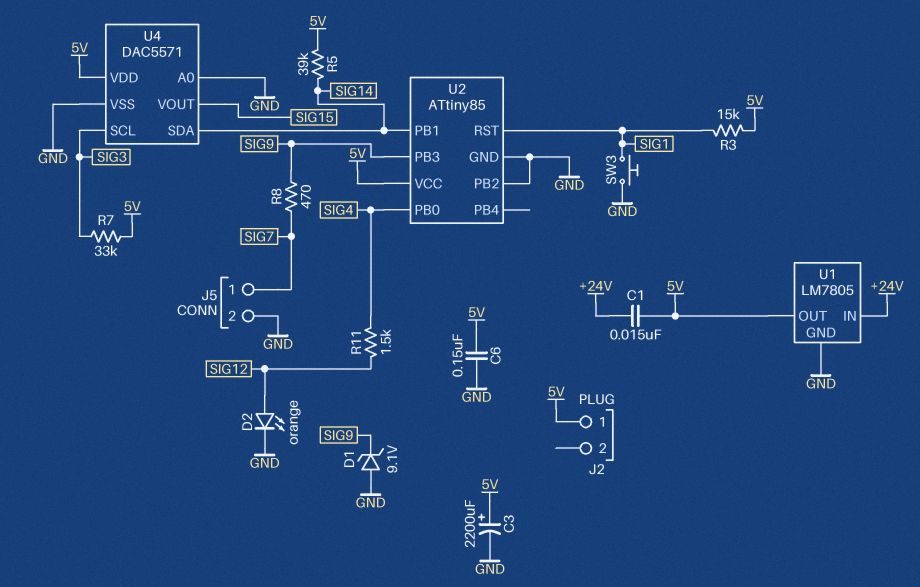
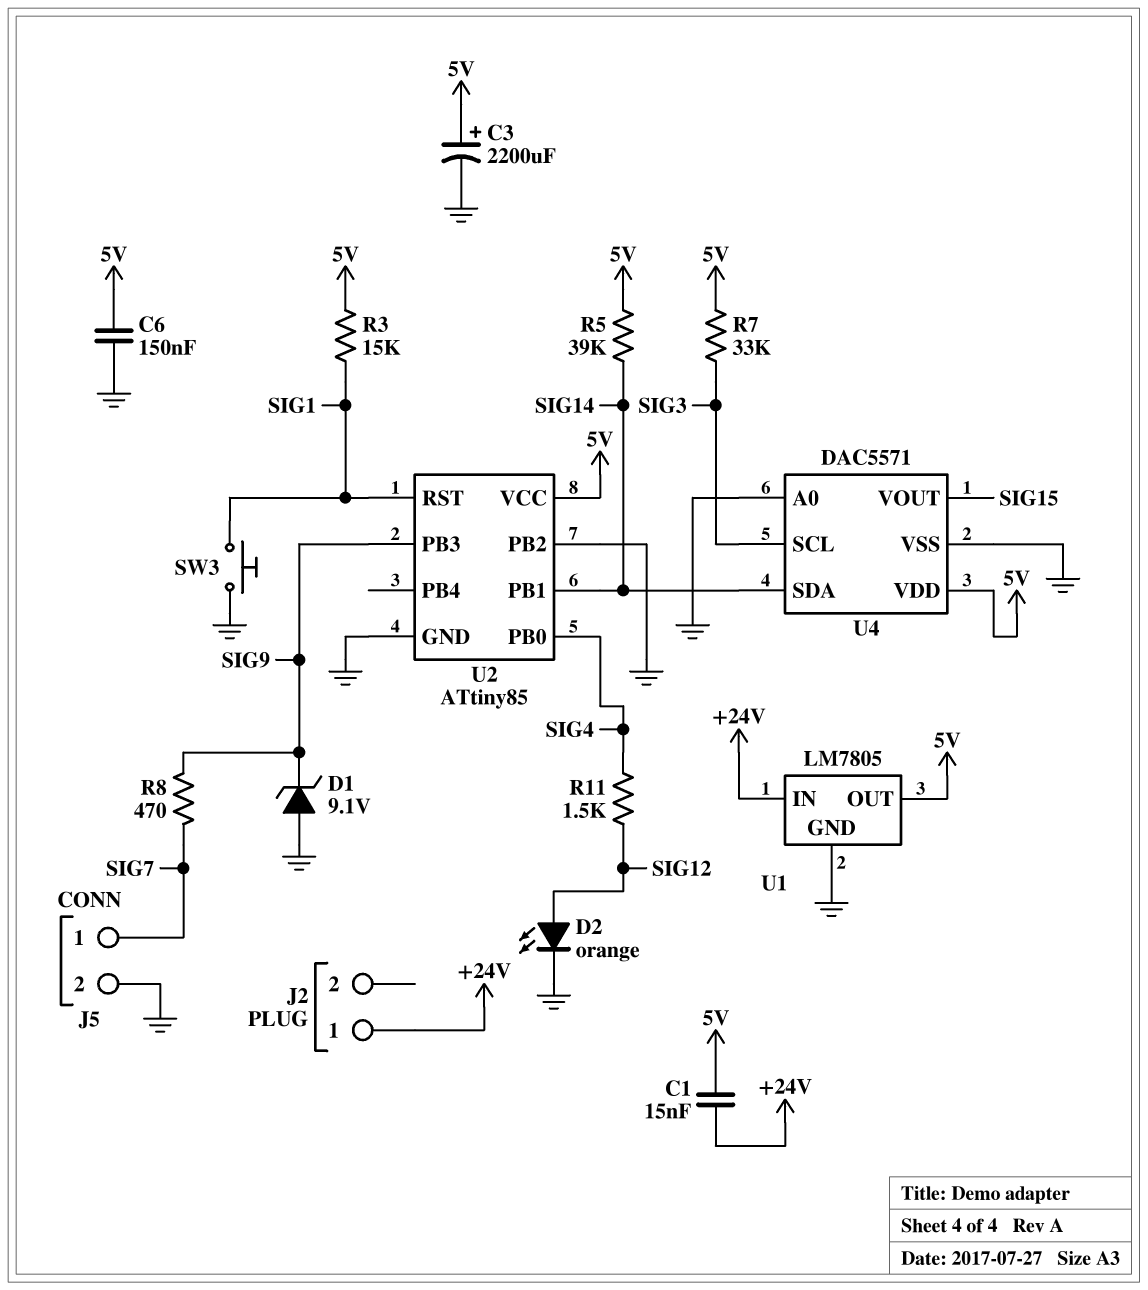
J2 pin 1: 5V -> +24V

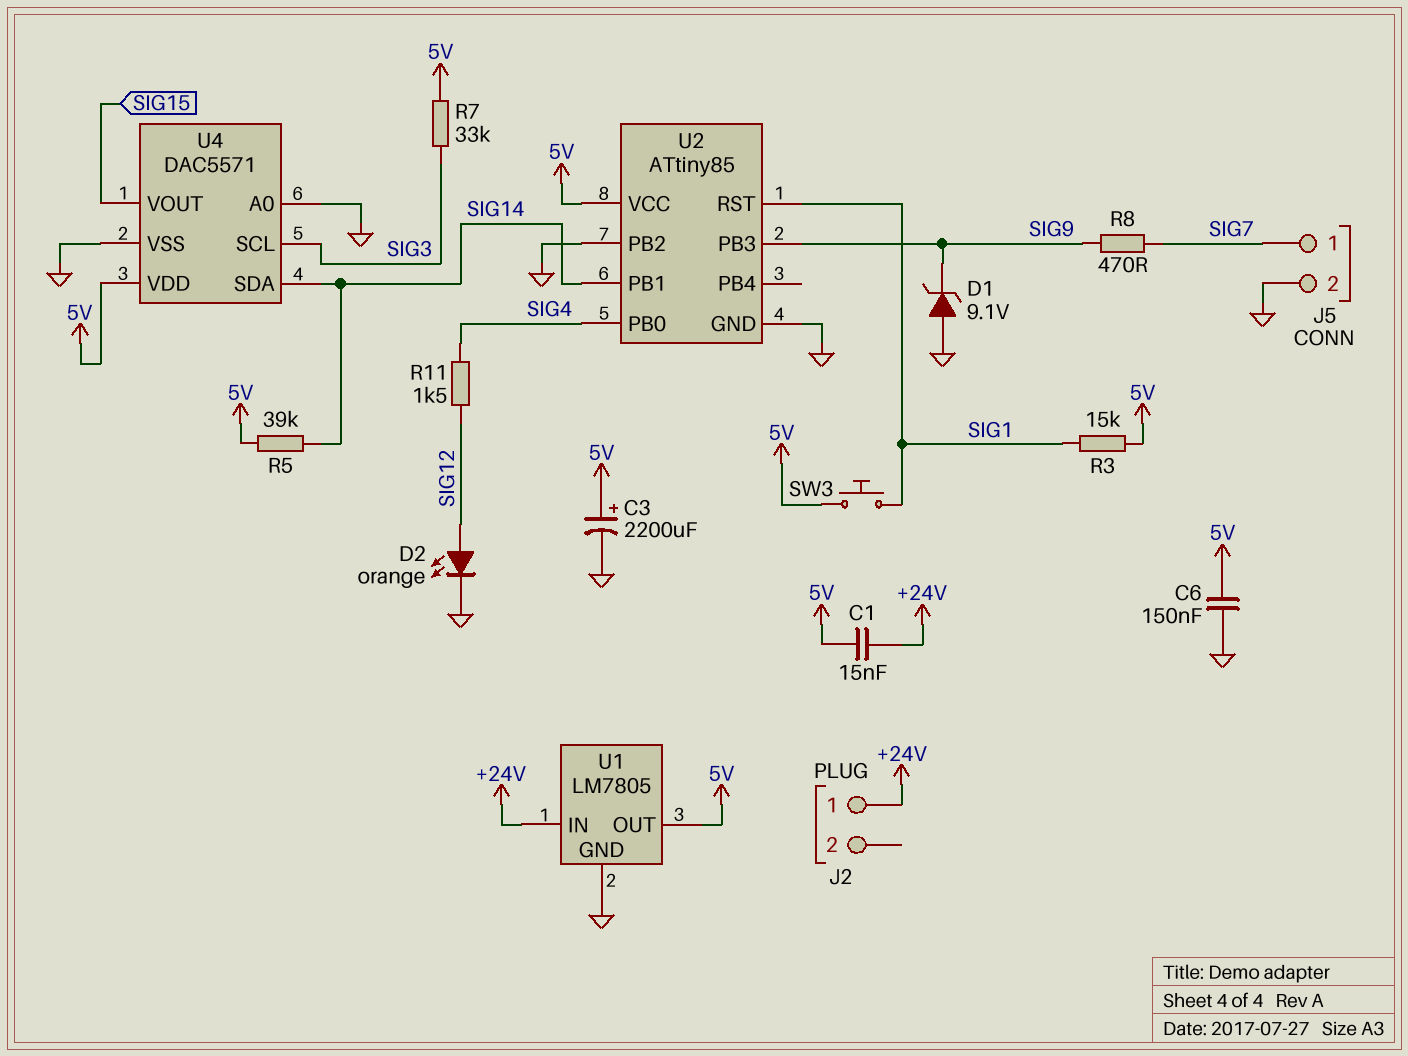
SW3: button (GND, SIG1) -> button (5V, SIG1)

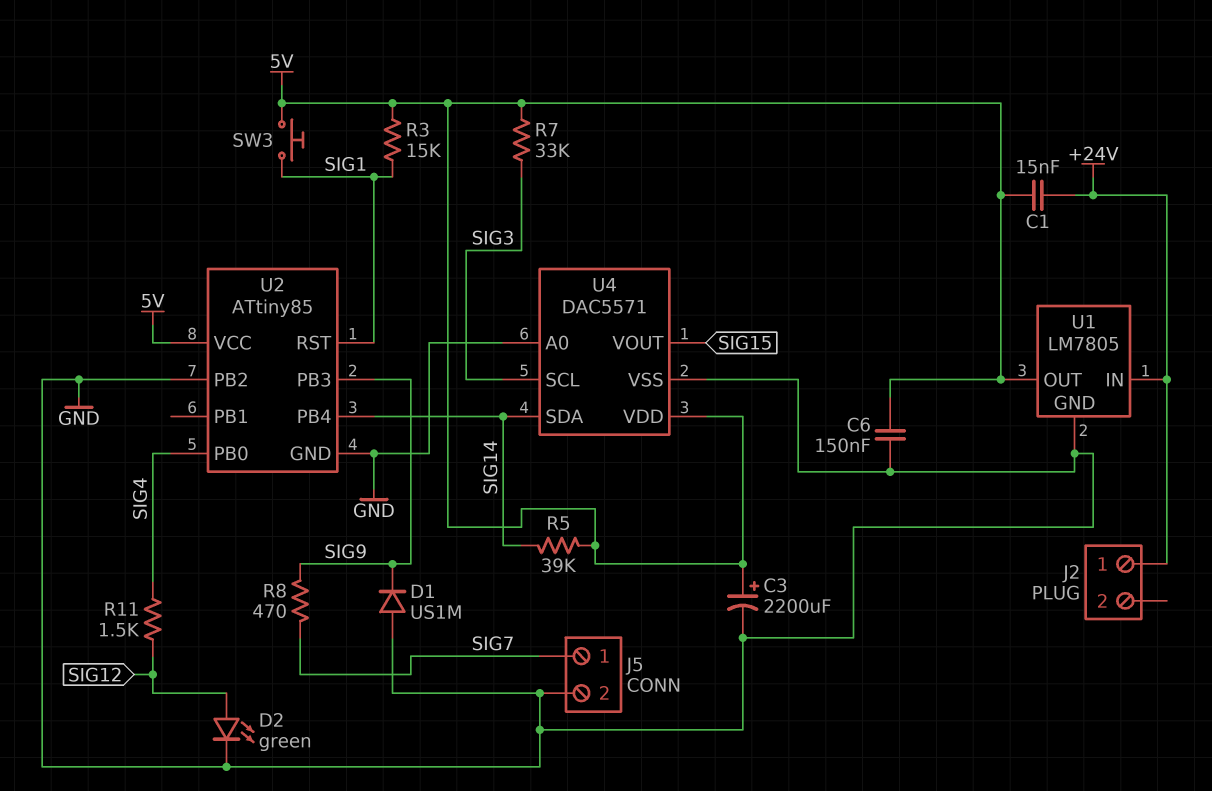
D1: zener 9.1V (A GND, K SIG9) -> diode US1M (A GND, K SIG9)
D2: LED orange (A SIG12, K GND) -> LED green (A SIG12, K GND)
U2 pin PB1: SIG14 -> none
U2 pin PB4: none -> SIG14

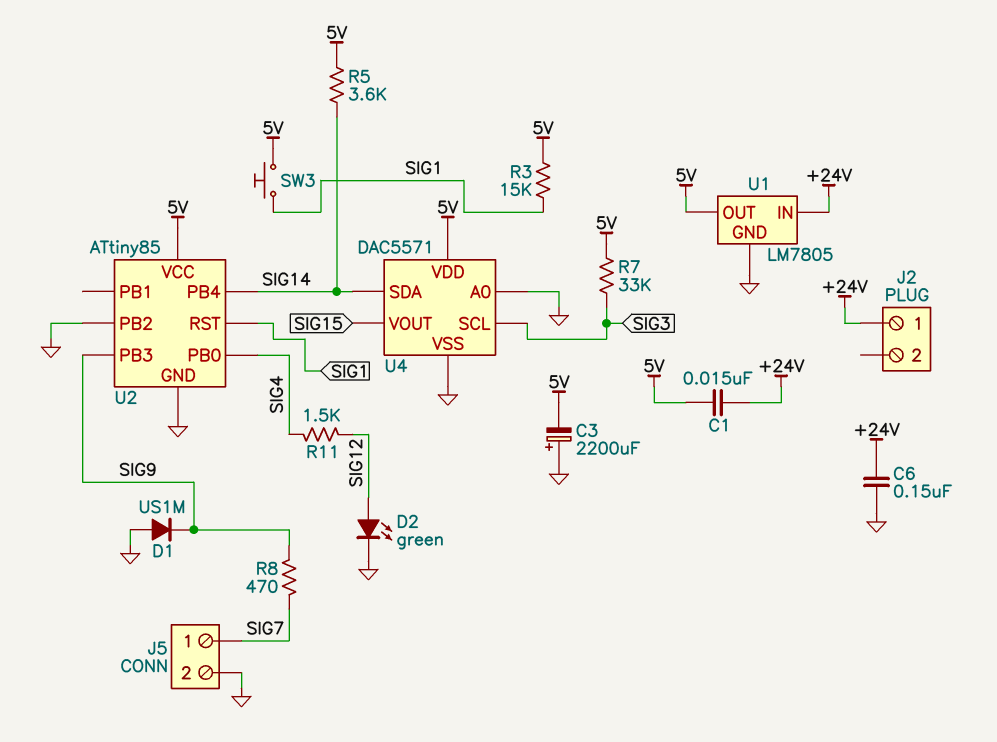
C3: 2200uF (plus 5V, minus GND) -> 2200uF (plus GND, minus 5V)
C6: 150nF (5V, GND) -> 150nF (+24V, GND)
R5: 39k (5V, SIG14) -> 3.6k (5V, SIG14)

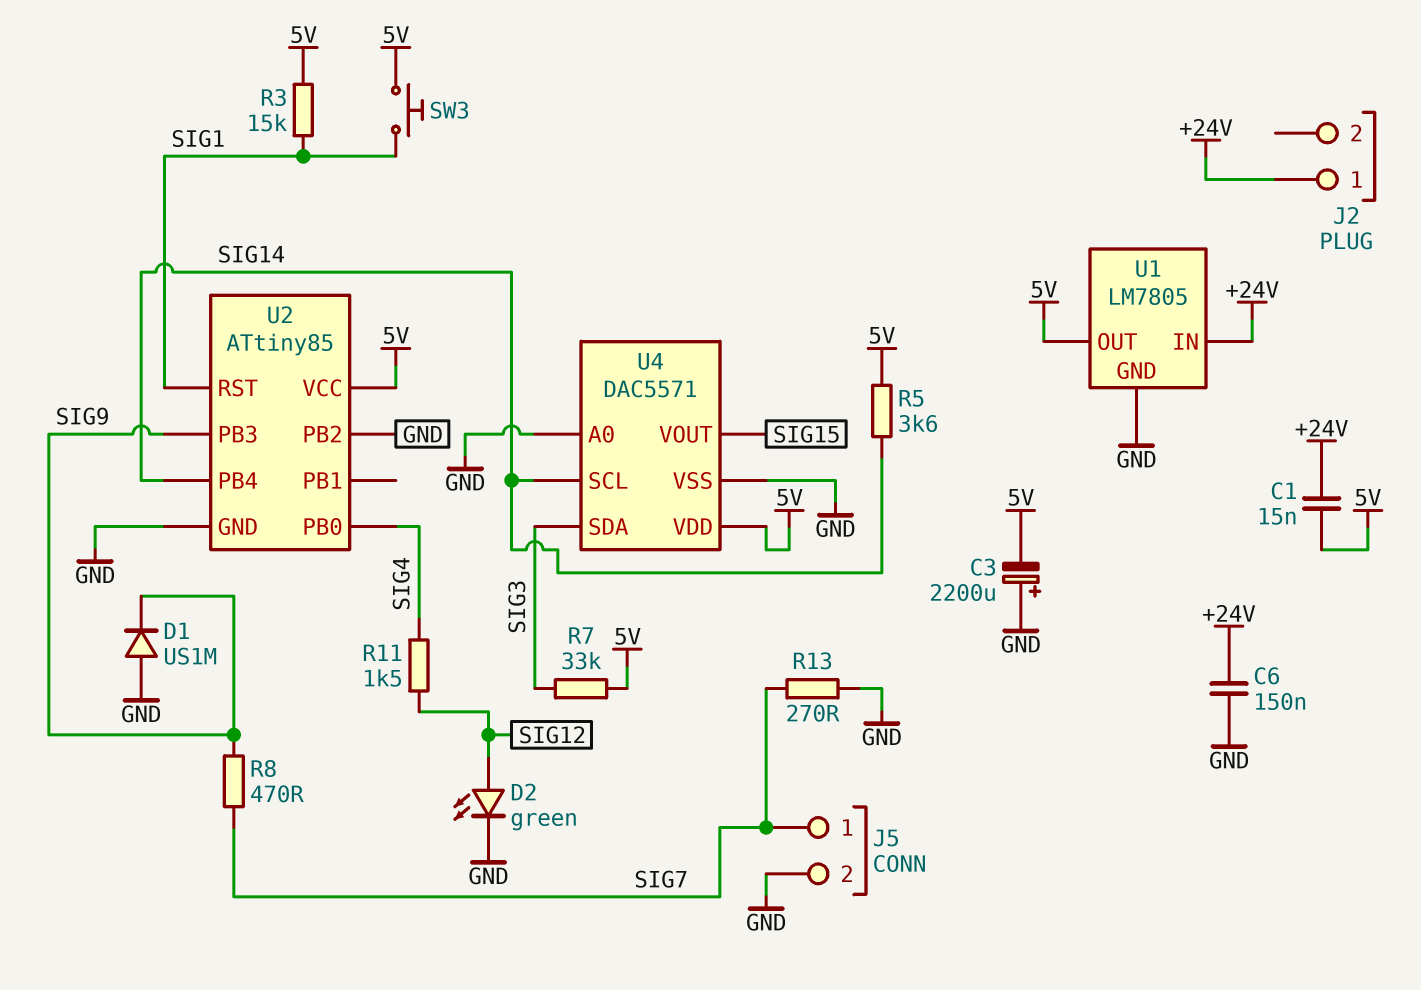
R13: none -> 270 (GND, SIG7)
U4 pin SCL: SIG3 -> SIG14
U4 pin SDA: SIG14 -> SIG3

